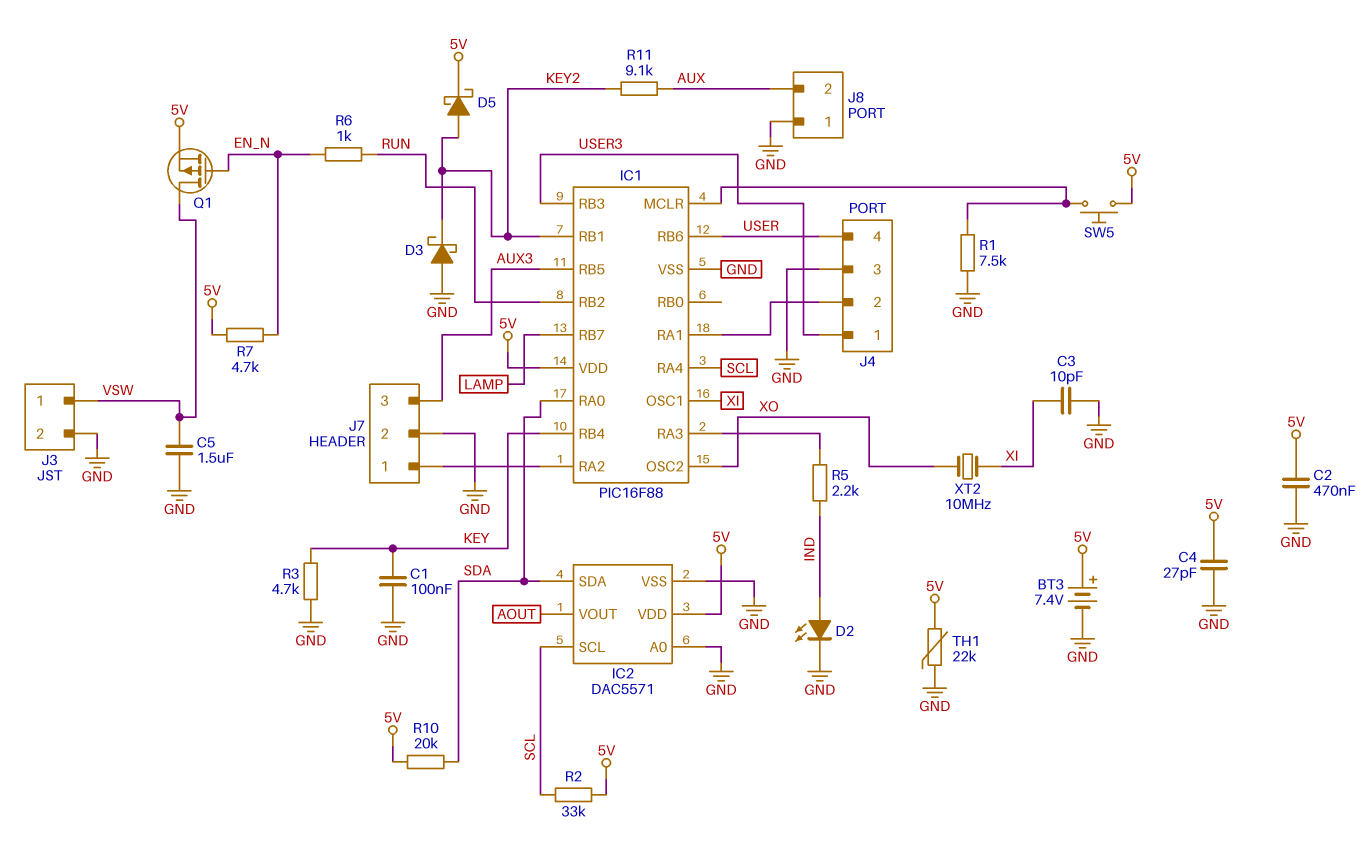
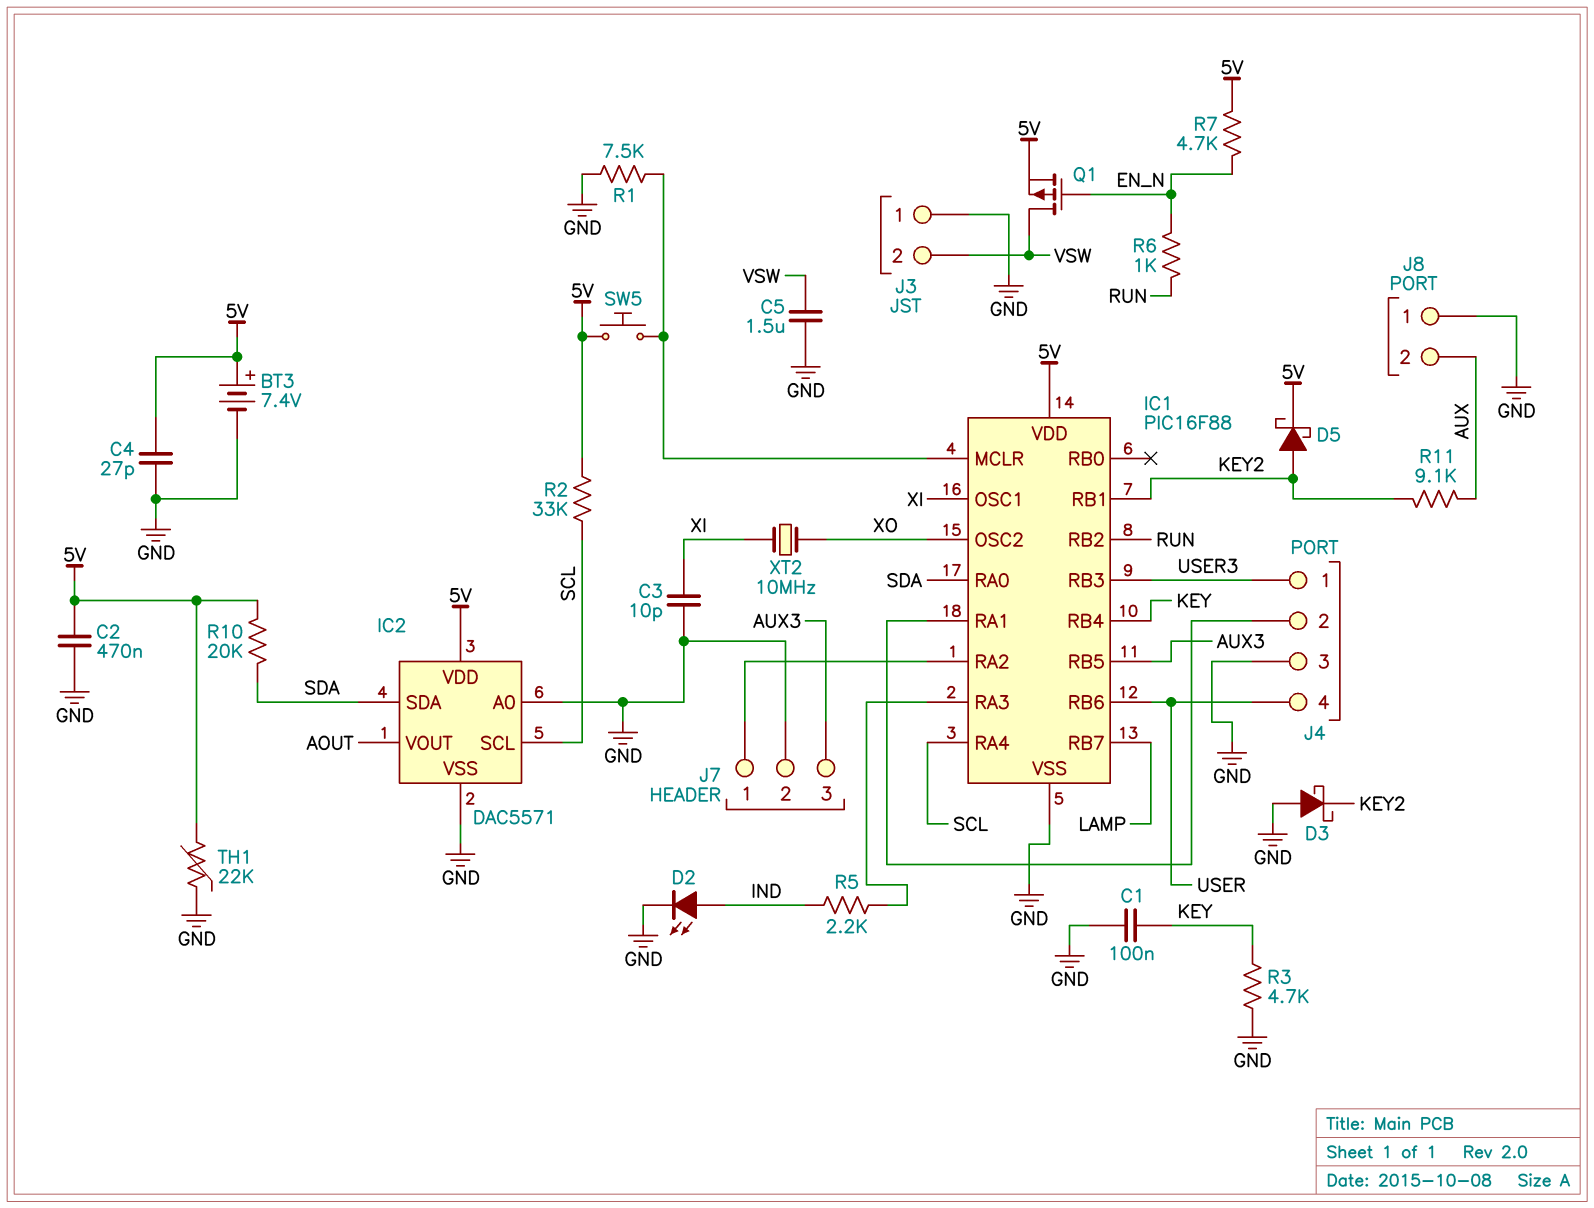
J3 pin 1: VSW -> GND
J3 pin 2: GND -> VSW

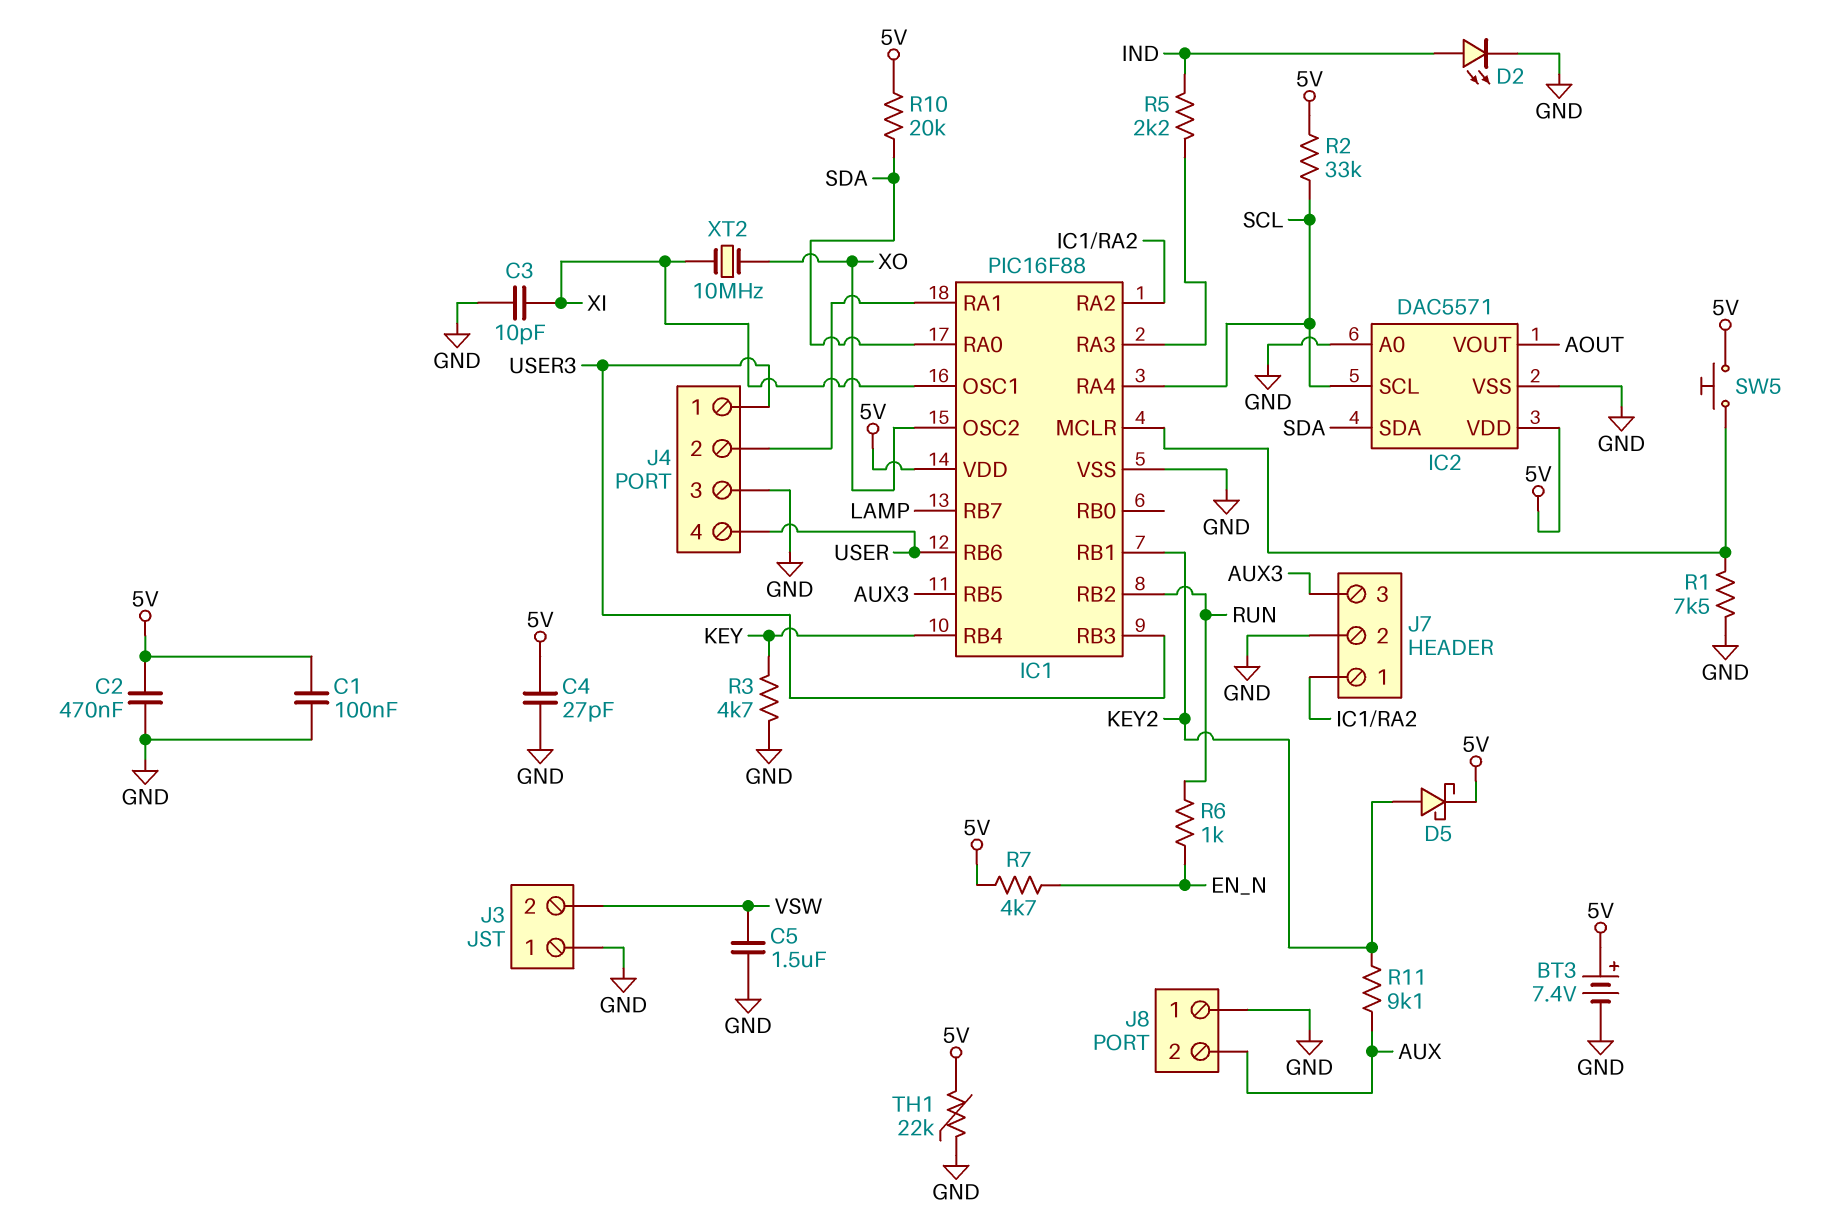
C1: 100nF (GND, KEY) -> 100nF (5V, GND)
D3: schottky (A GND, K KEY2) -> none
Q1: PMOS (G EN_N, D VSW, S 5V) -> none

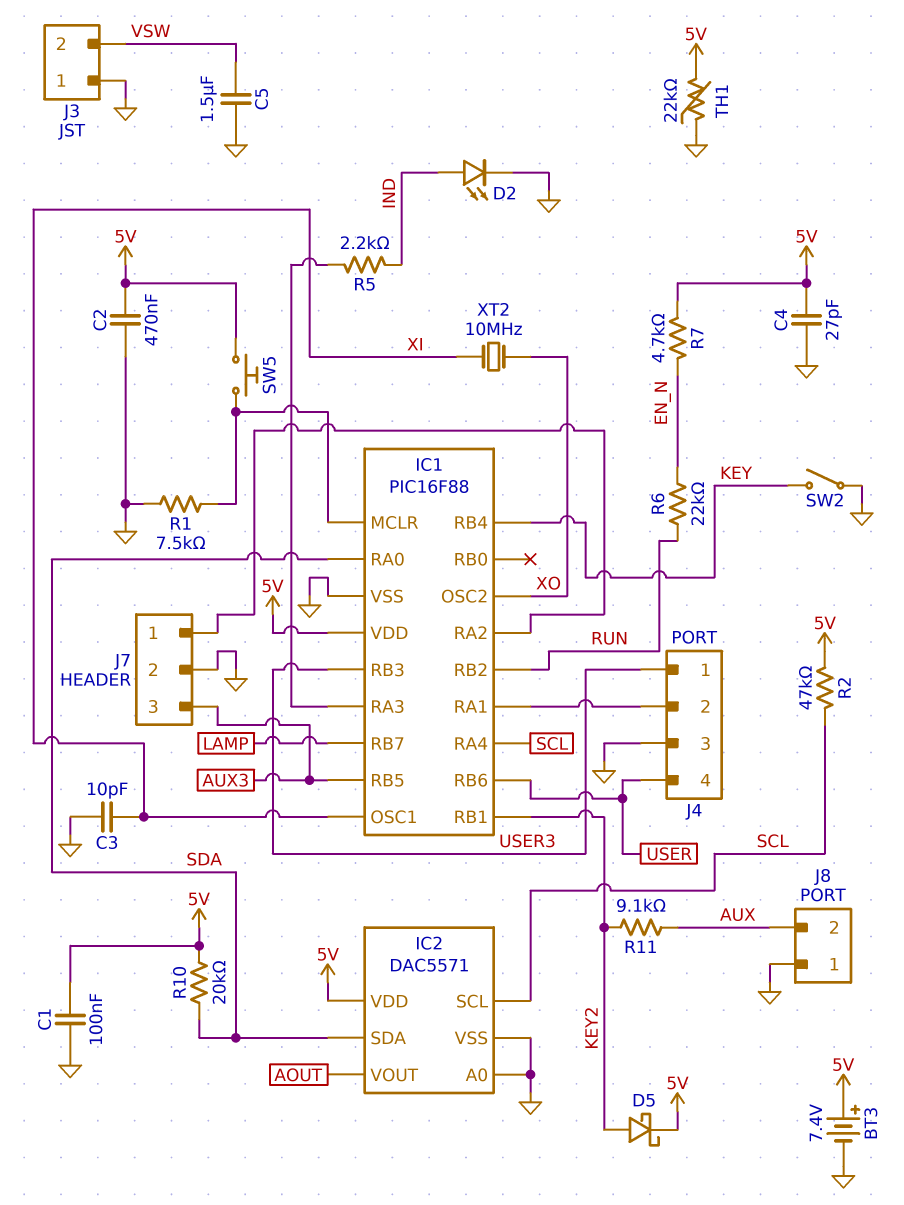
R2: 33k (5V, SCL) -> 47k (5V, SCL)
R3: 4.7k (GND, KEY) -> none
R6: 1k (EN_N, RUN) -> 22k (EN_N, RUN)
SW2: none -> switch (GND, KEY)

